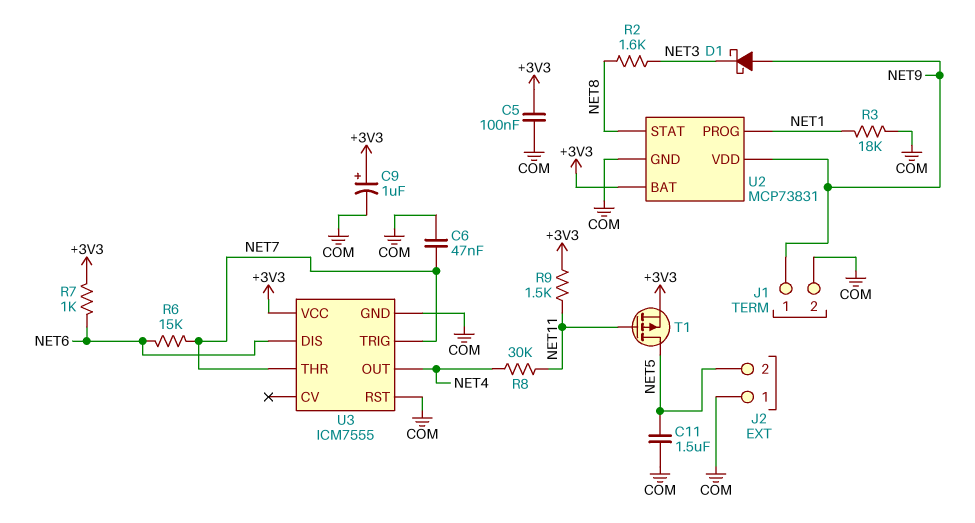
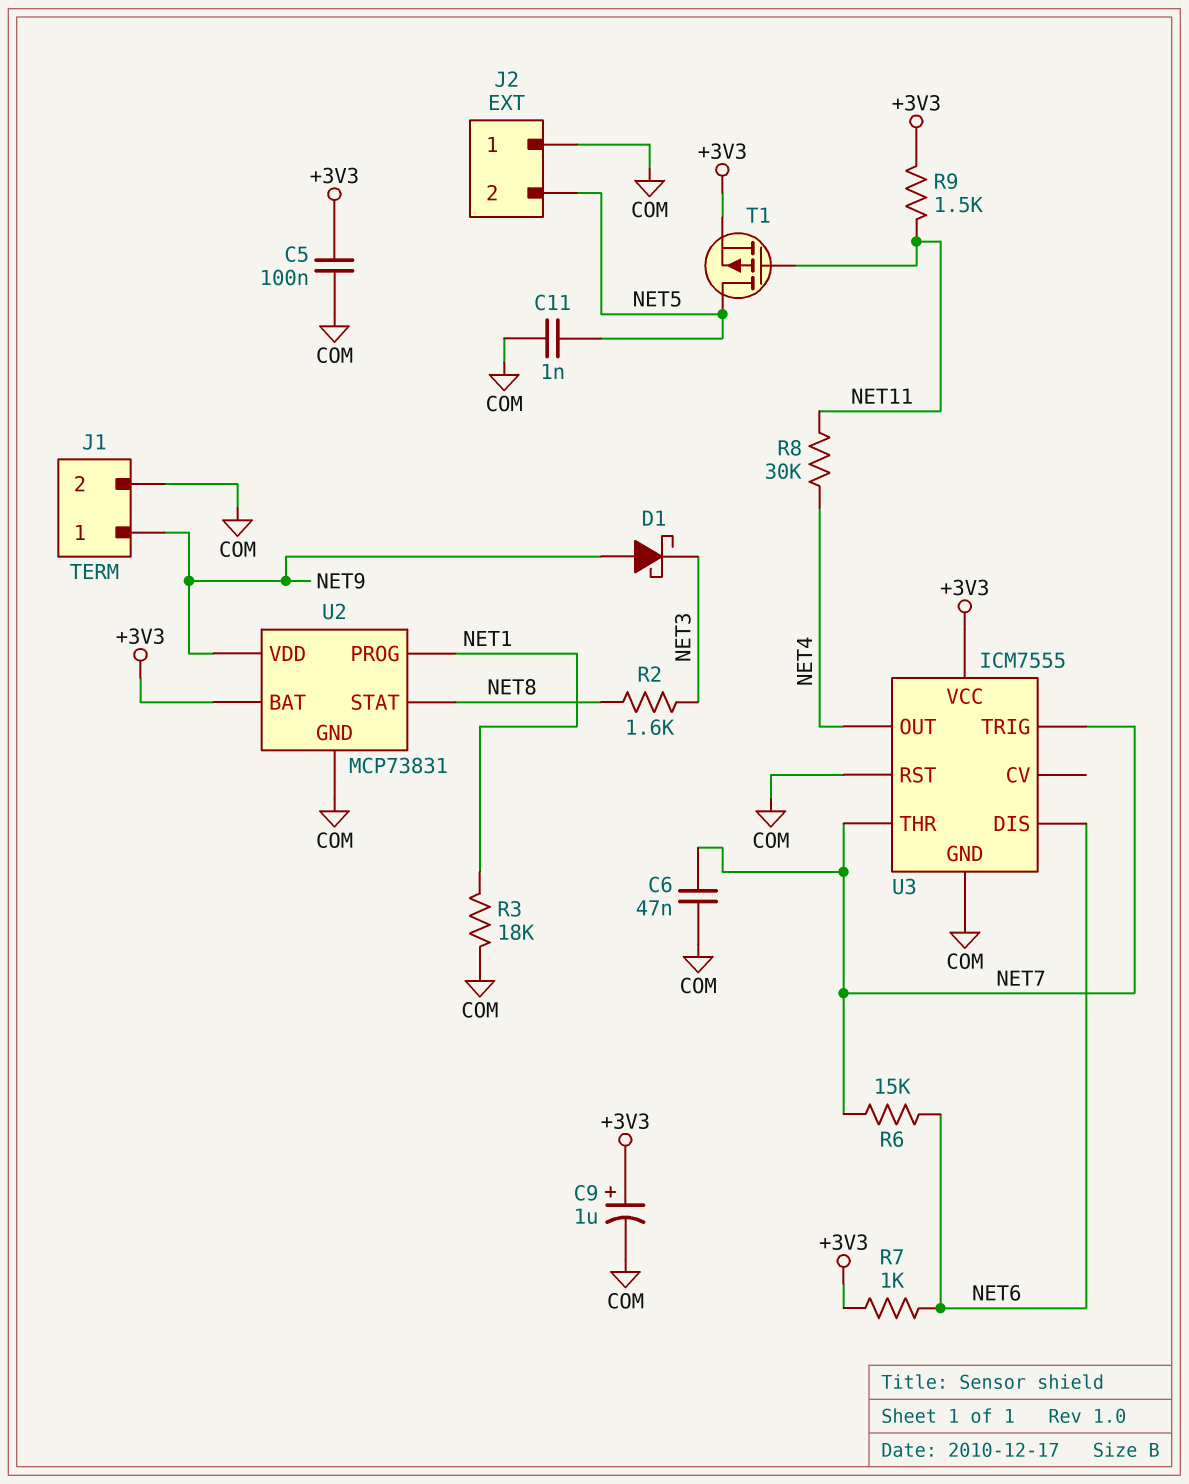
C11: 1.5uF (COM, NET5) -> 1nF (COM, NET5)

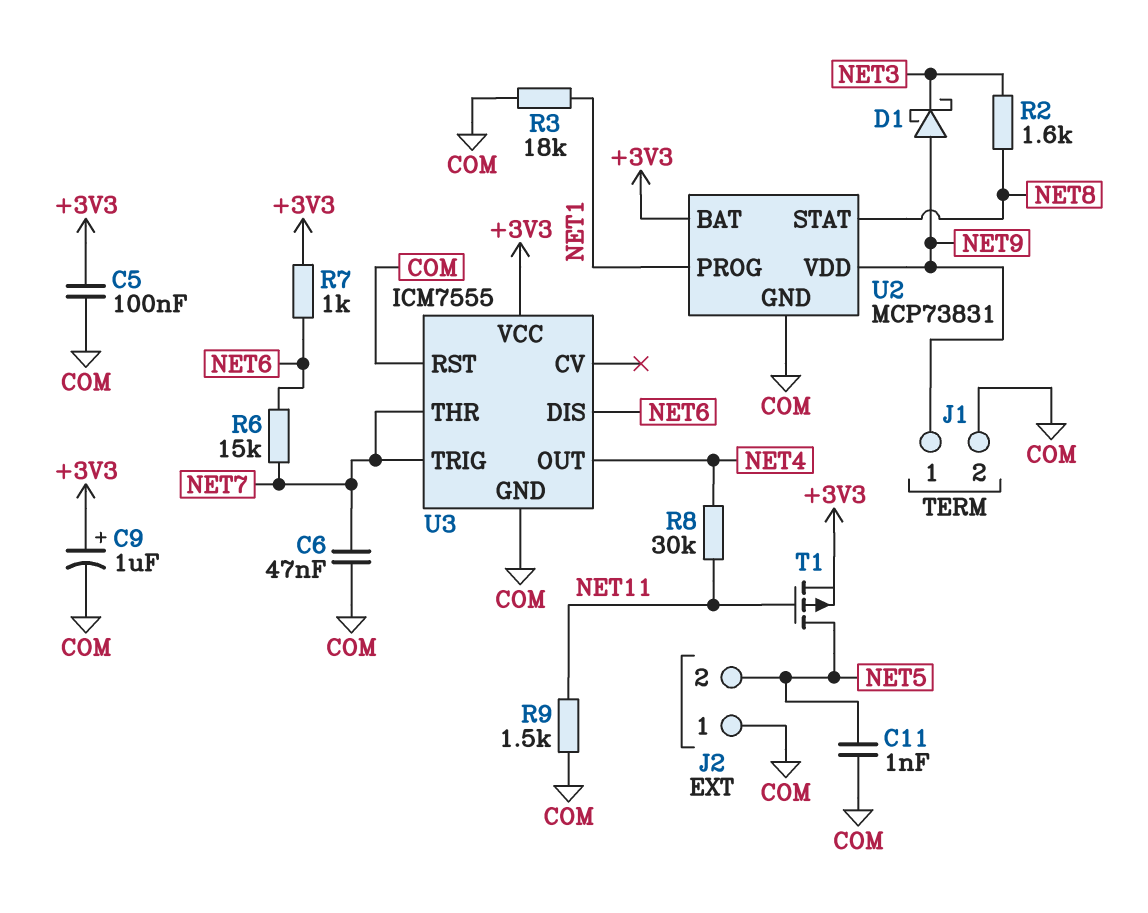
R9: 1.5k (+3V3, NET11) -> 1.5k (COM, NET11)

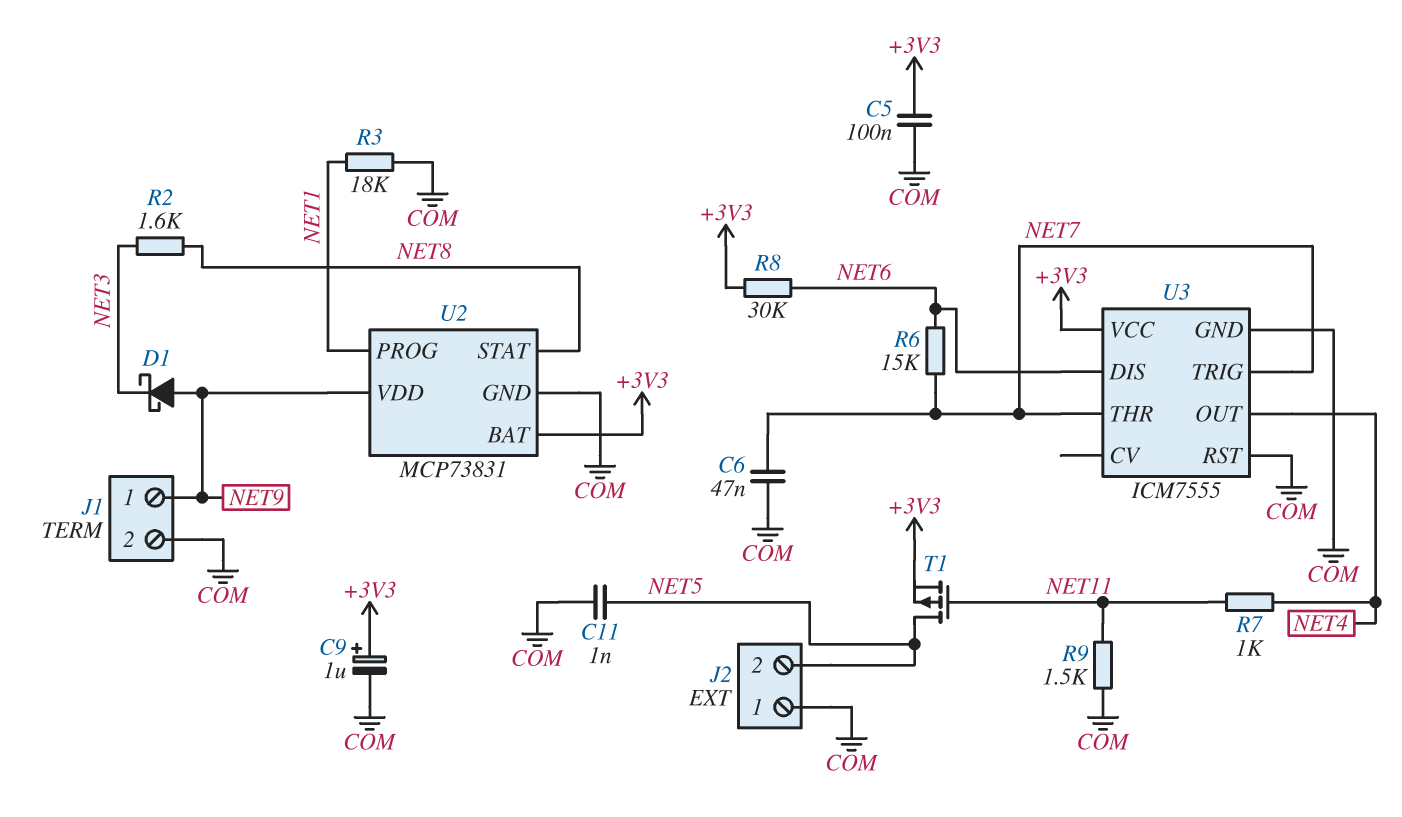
R7: 1k (+3V3, NET6) -> 1k (NET4, NET11)
R8: 30k (NET4, NET11) -> 30k (+3V3, NET6)

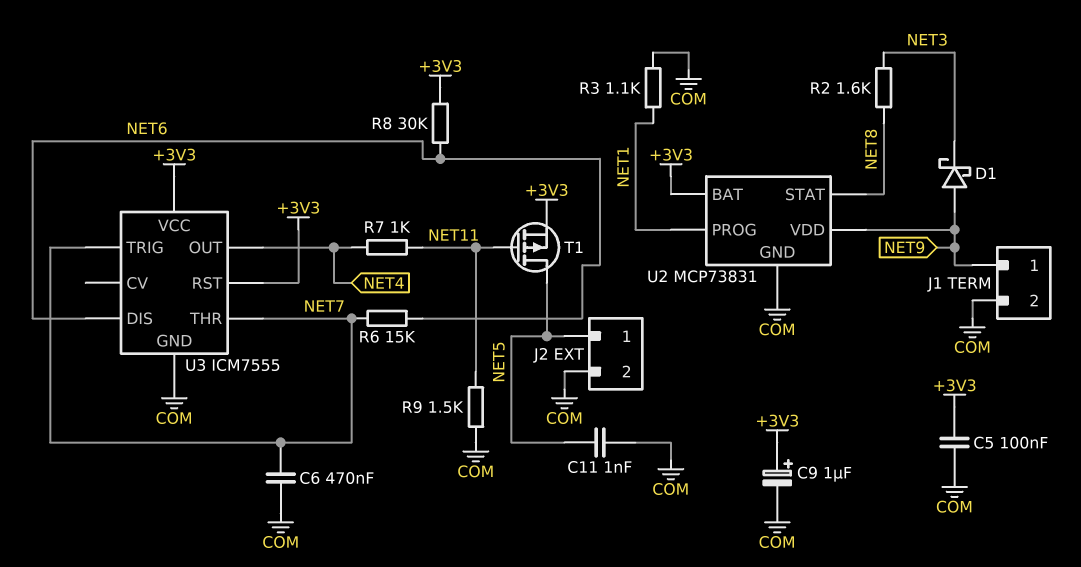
C6: 47nF (COM, NET7) -> 470nF (COM, NET7)
J2 pin 1: COM -> NET5
J2 pin 2: NET5 -> COM
R3: 18k (COM, NET1) -> 1.1k (COM, NET1)
U3 pin RST: COM -> +3V3

